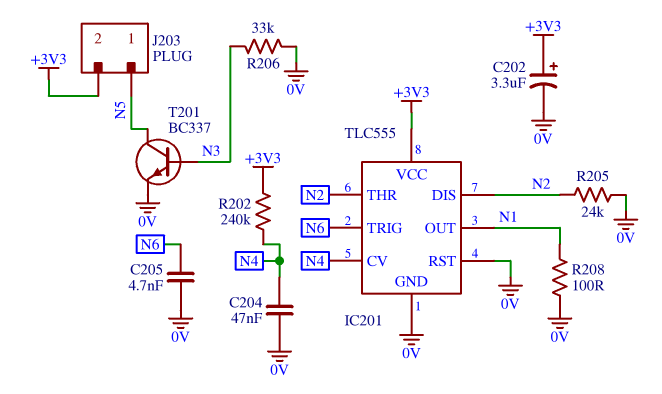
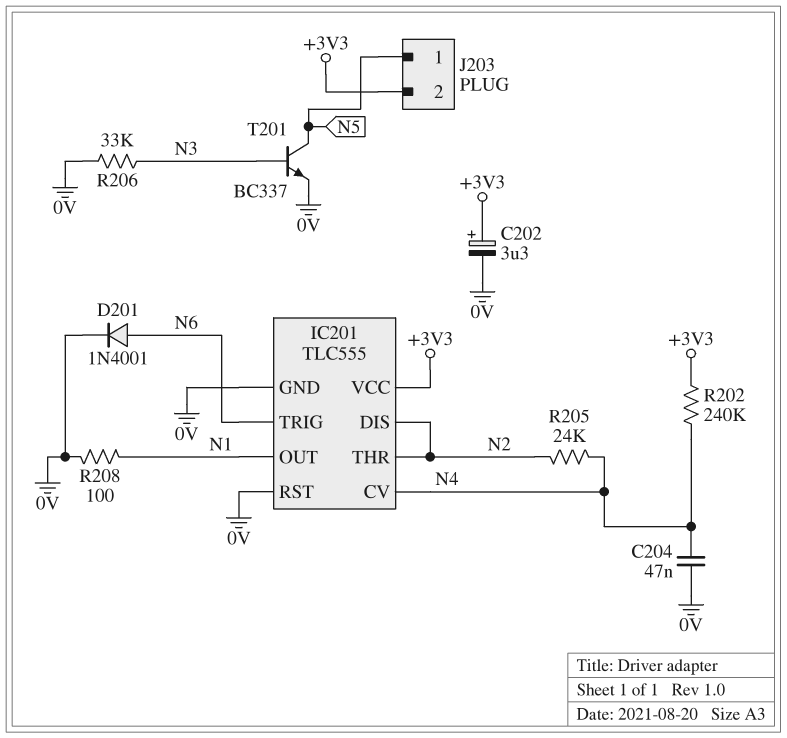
C205: 4.7nF (0V, N6) -> none
D201: none -> diode 1N4001 (A N6, K 0V)
R205: 24k (0V, N2) -> 24k (N2, N4)

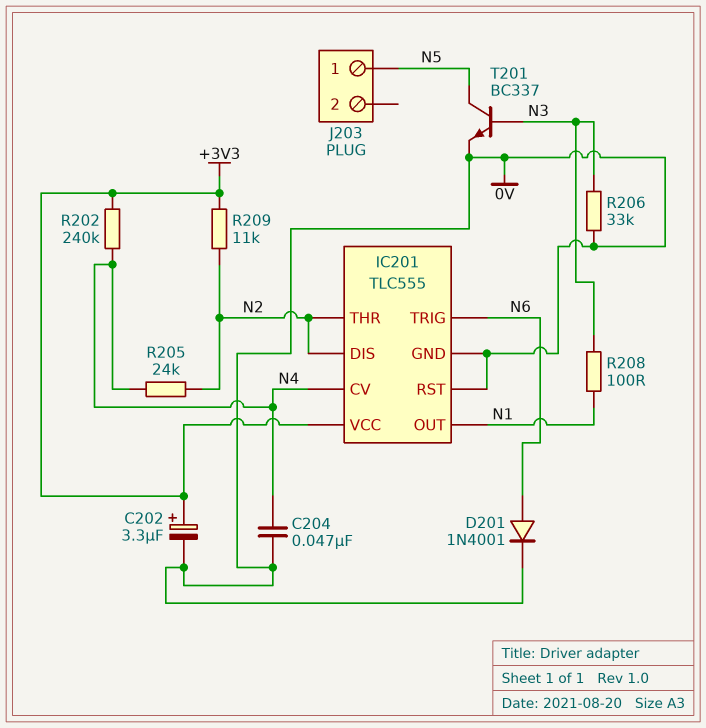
J203 pin 2: +3V3 -> none
R208: 100 (0V, N1) -> 100 (N1, N3)
R209: none -> 11k (+3V3, N2)

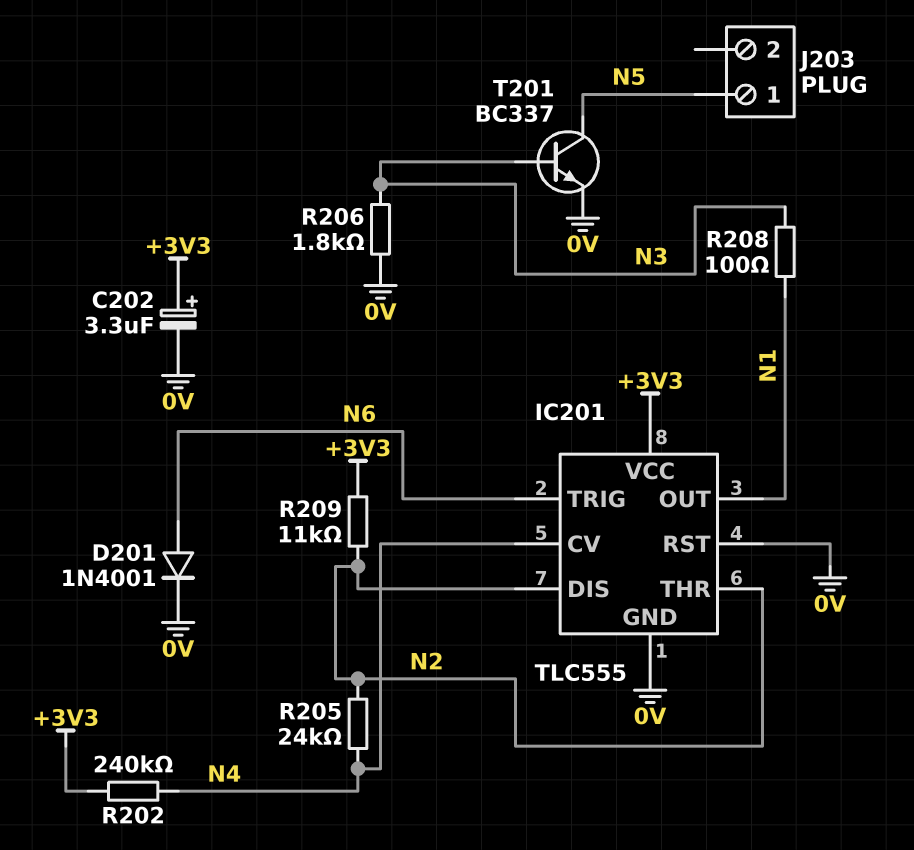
C204: 47nF (0V, N4) -> none
R206: 33k (0V, N3) -> 1.8k (0V, N3)

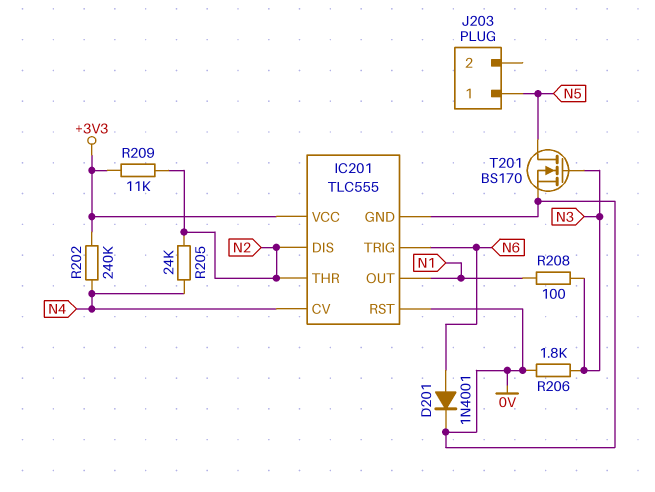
C202: 3.3uF (plus +3V3, minus 0V) -> none
T201: NPN BC337 (B N3, C N5, E 0V) -> NMOS BS170 (G N3, D N5, S 0V)

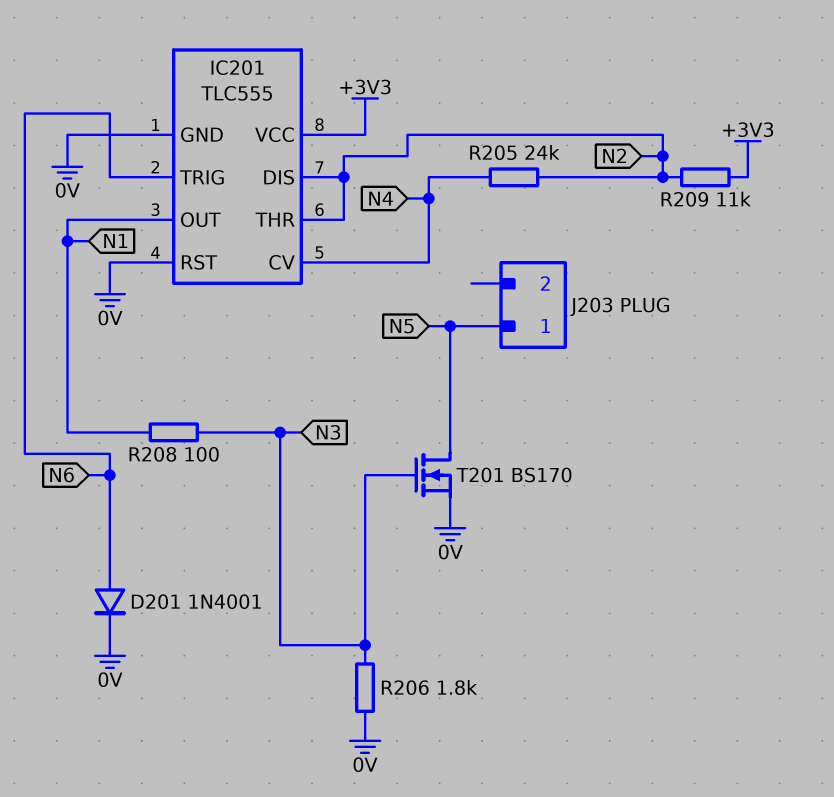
R202: 240k (+3V3, N4) -> none

